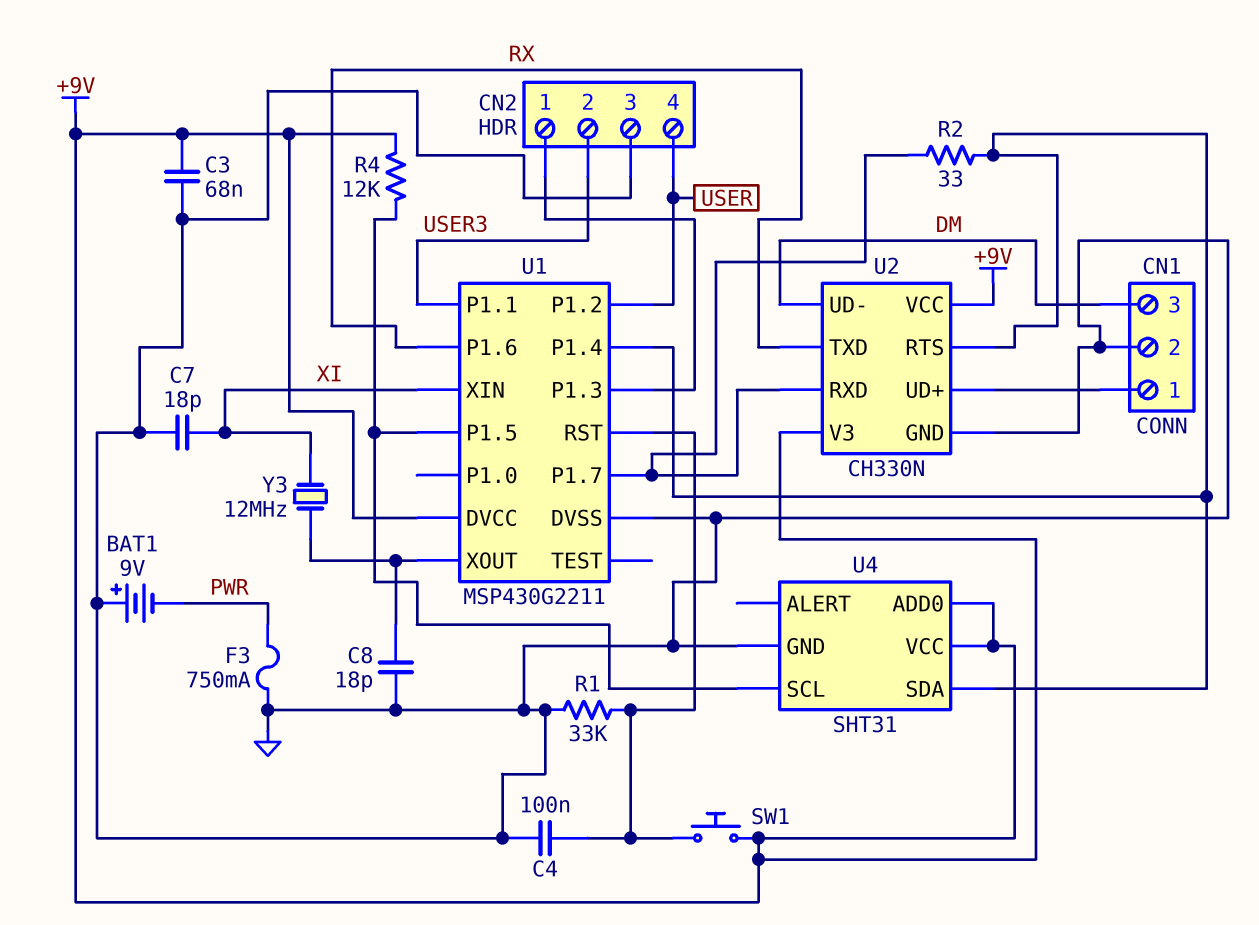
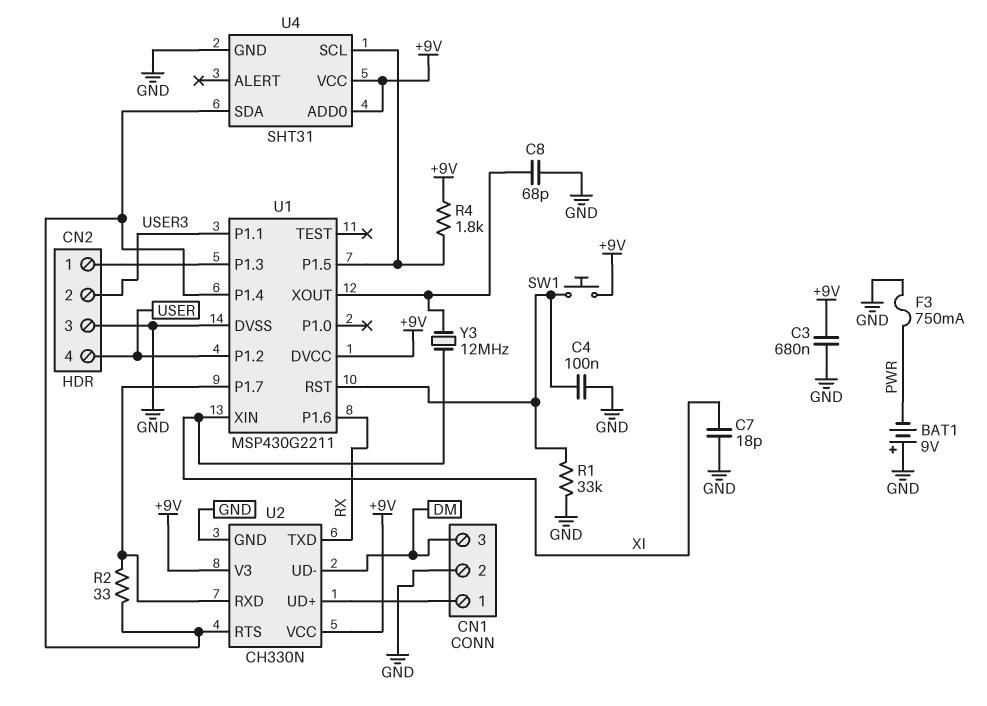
C3: 68nF (+9V, GND) -> 680nF (+9V, GND)
C8: 18pF (GND, U1/XOUT) -> 68pF (GND, U1/XOUT)
R4: 12k (+9V, U1/P1.5) -> 1.8k (+9V, U1/P1.5)

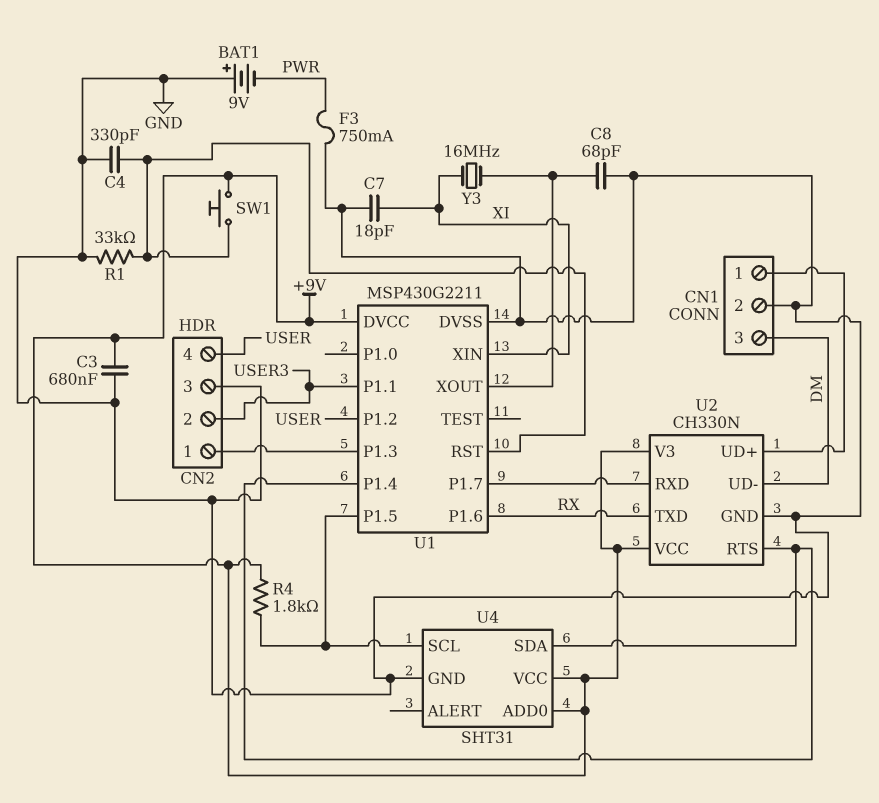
C4: 100nF (GND, U1/RST) -> 330pF (GND, U1/RST)
R2: 33 (U1/P1.4, U1/P1.7) -> none
Y3: 12MHz (U1/XOUT, XI) -> 16MHz (U1/XOUT, XI)

